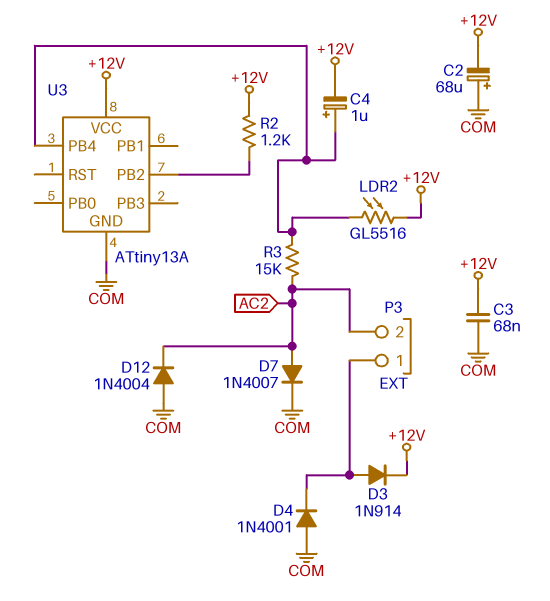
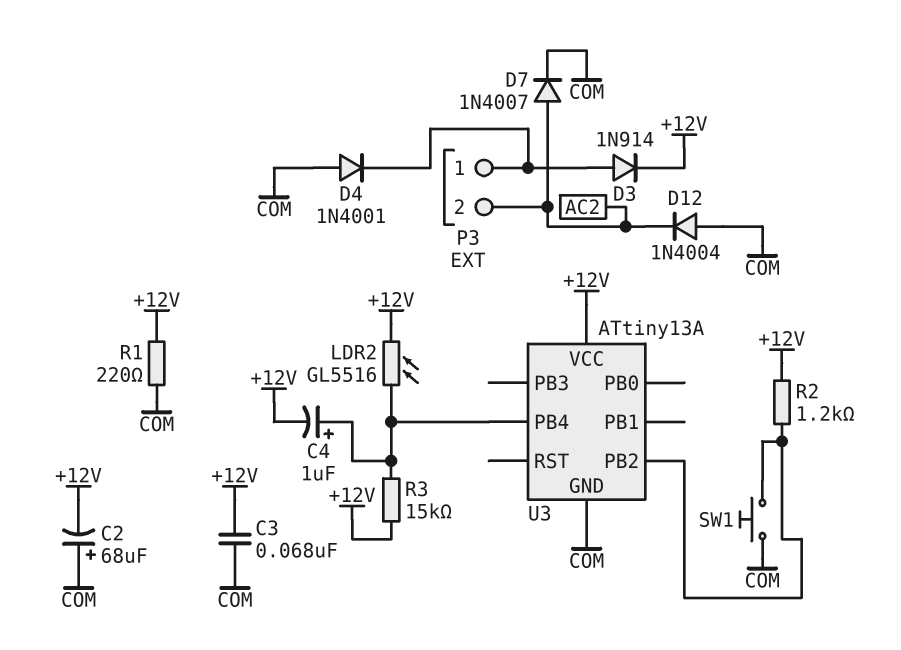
R1: none -> 220 (+12V, COM)
R3: 15k (AC2, U3/PB4) -> 15k (+12V, U3/PB4)
SW1: none -> button (COM, U3/PB2)

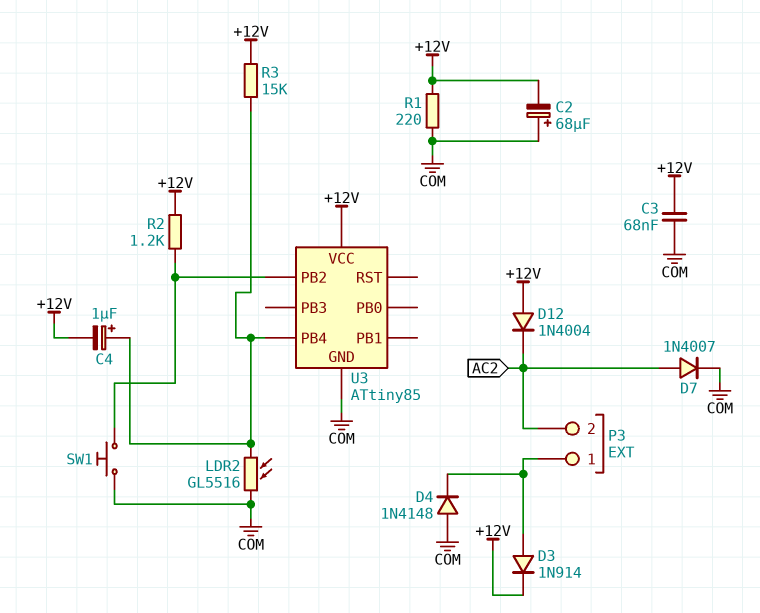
D4: diode 1N4001 (A COM, K P3/1) -> diode 1N4148 (A COM, K P3/1)
D12: diode 1N4004 (A COM, K AC2) -> diode 1N4004 (A +12V, K AC2)
LDR2: GL5516 (+12V, U3/PB4) -> GL5516 (COM, U3/PB4)
U3: ATtiny13A -> ATtiny85

